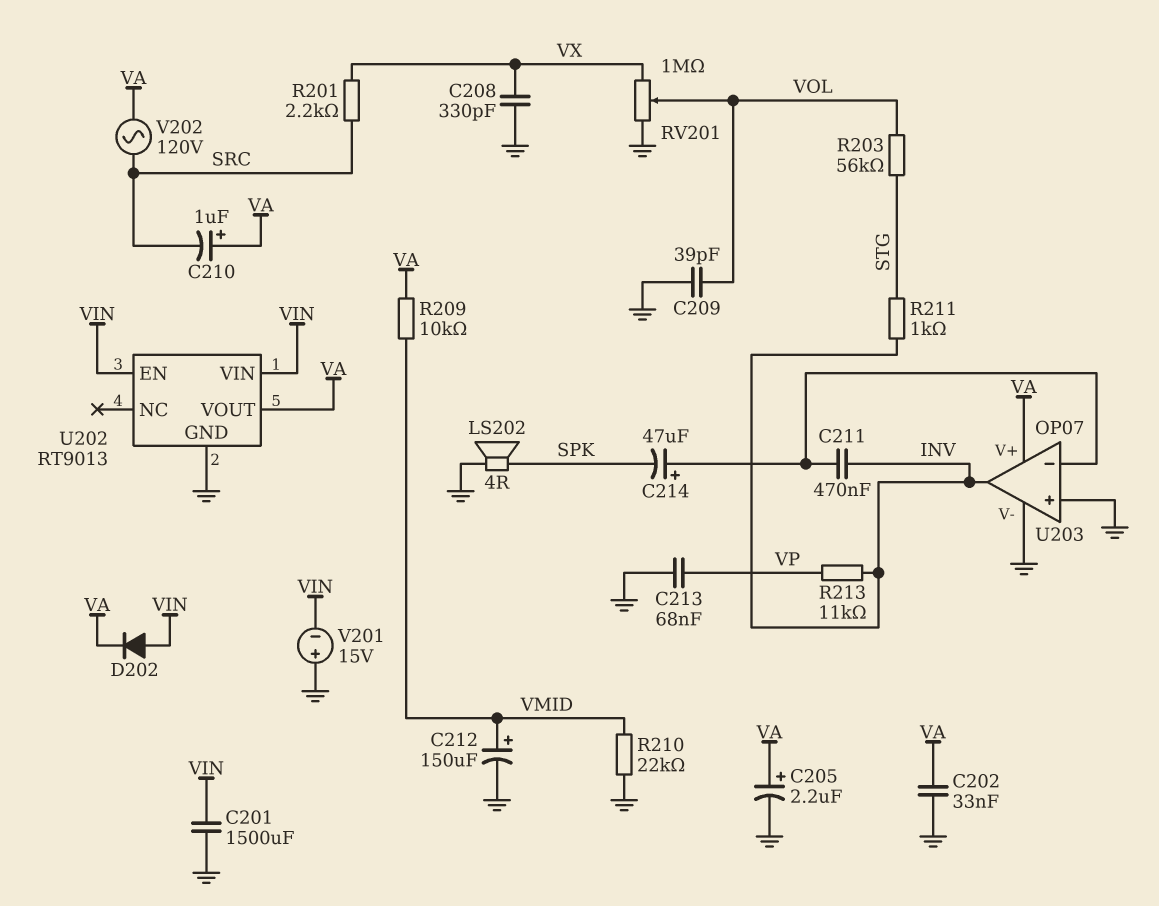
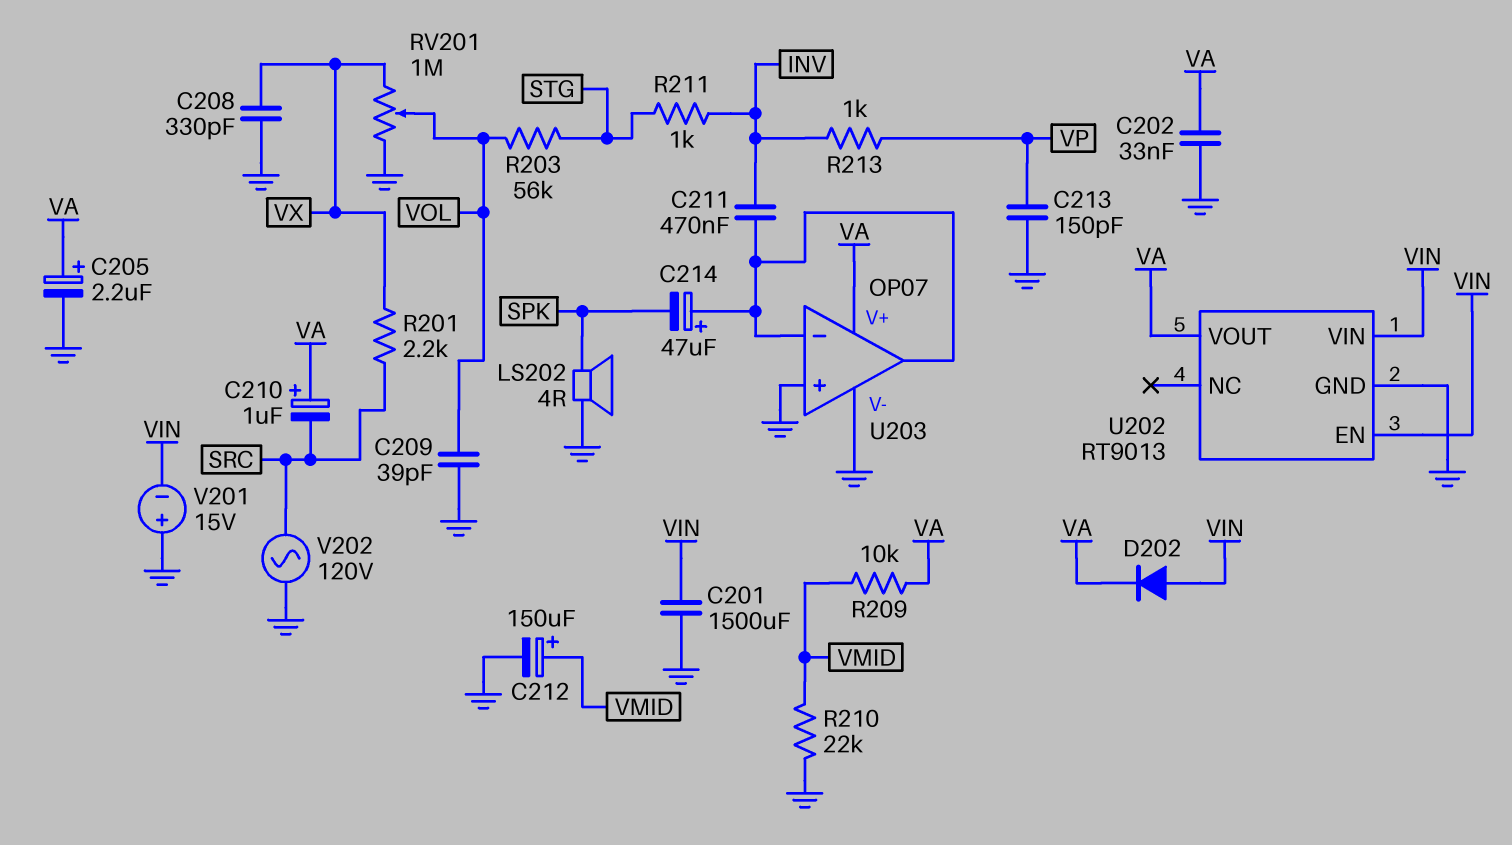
C213: 68nF (GND, VP) -> 150pF (GND, VP)
R213: 11k (INV, VP) -> 1k (INV, VP)
U203 pin out: INV -> U203/in-
V202: AC 120V (SRC, VA) -> AC 120V (GND, SRC)

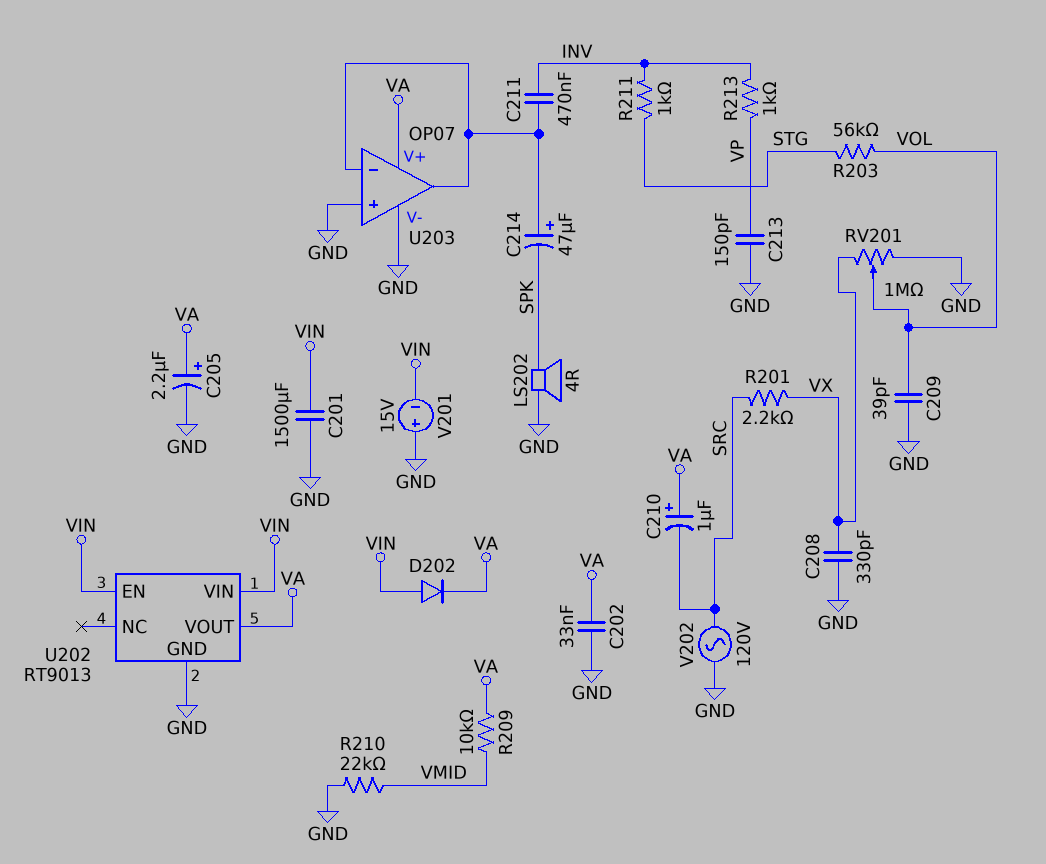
C212: 150uF (plus VMID, minus GND) -> none

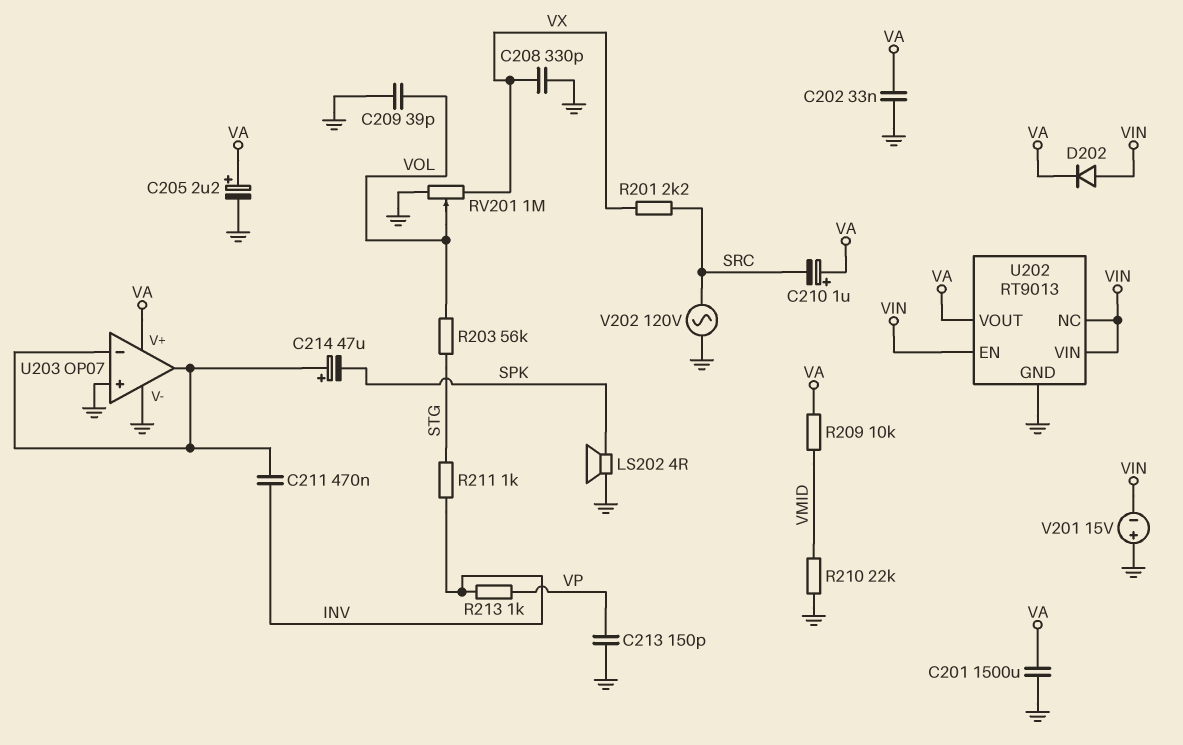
C201: 1500uF (GND, VIN) -> 1500uF (GND, VA)
U202 pin NC: none -> VIN

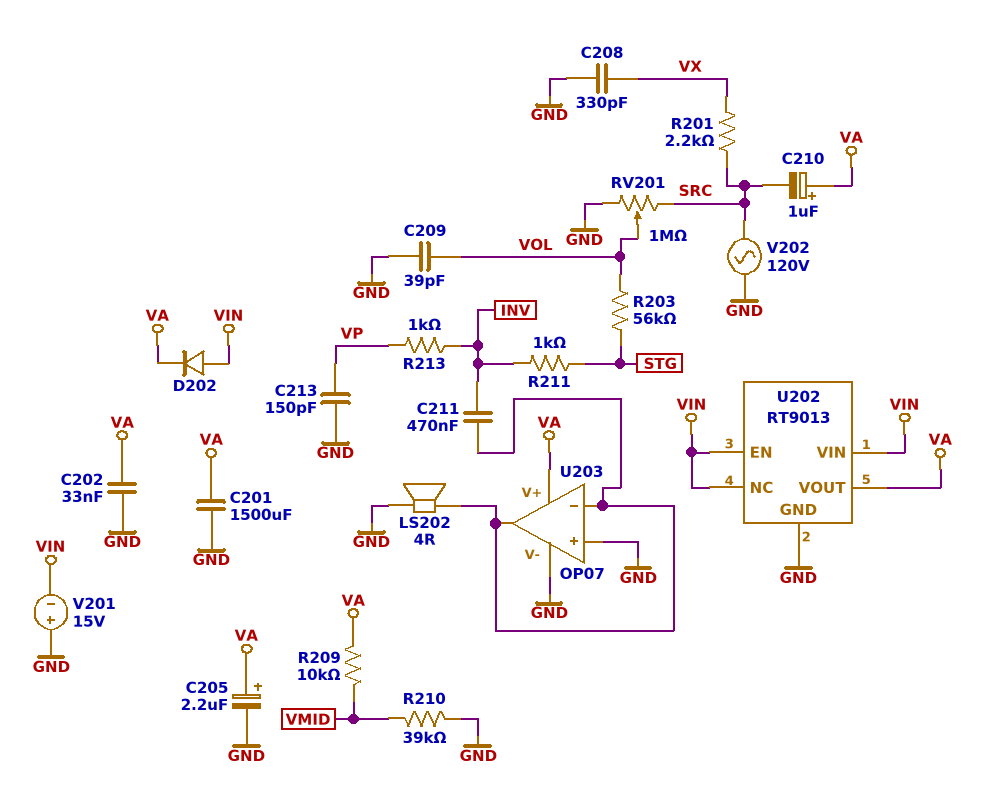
C214: 47uF (plus U203/in-, minus SPK) -> none
LS202: speaker 4R (GND, SPK) -> speaker 4R (GND, U203/in-)
R210: 22k (GND, VMID) -> 39k (GND, VMID)
RV201: 1M (GND, VX, wiper VOL) -> 1M (GND, SRC, wiper VOL)

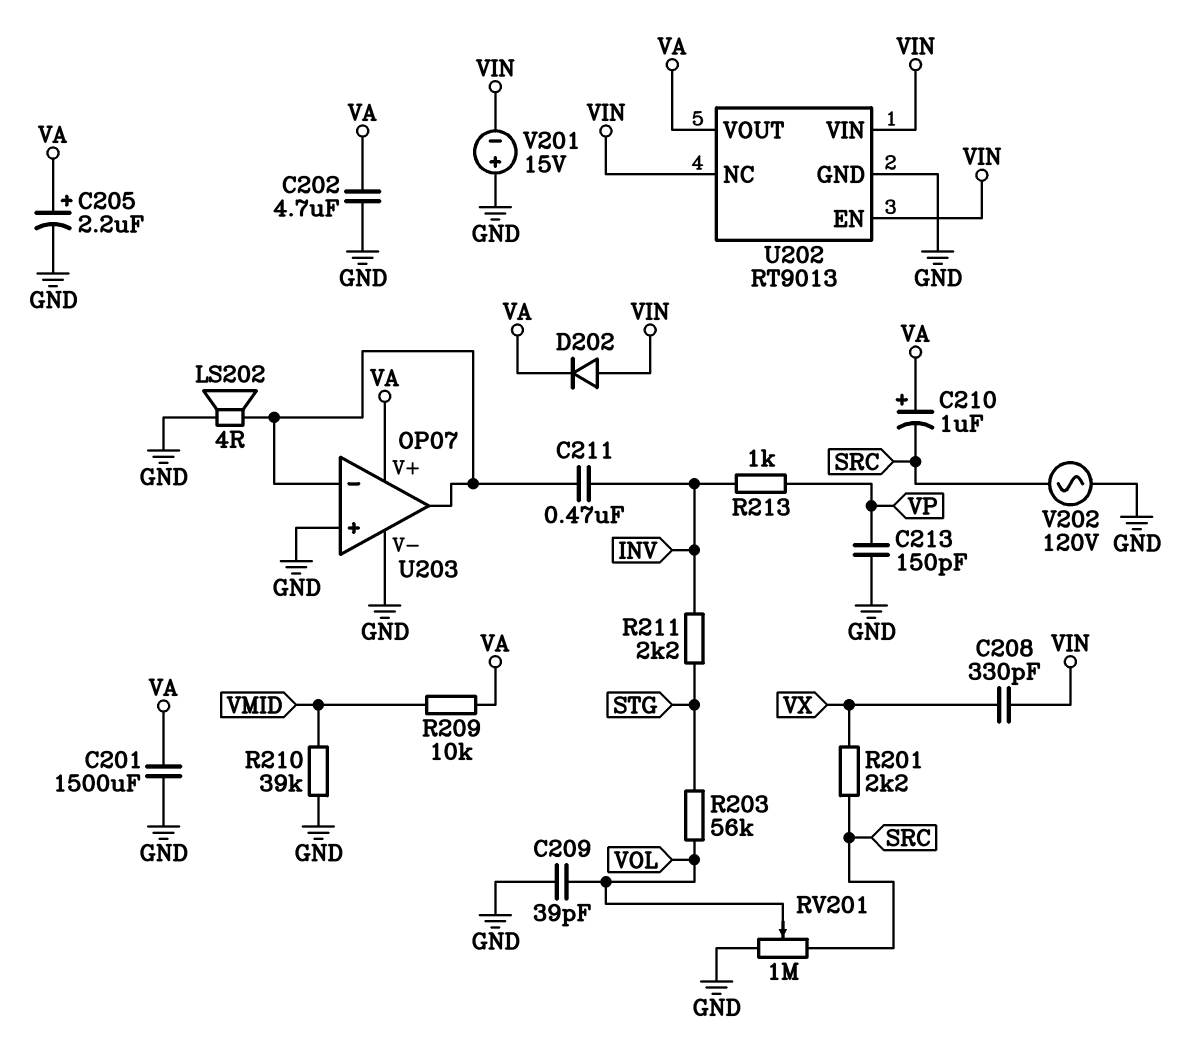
C202: 33nF (GND, VA) -> 4.7uF (GND, VA)
C208: 330pF (GND, VX) -> 330pF (VIN, VX)
R211: 1k (INV, STG) -> 2.2k (INV, STG)

